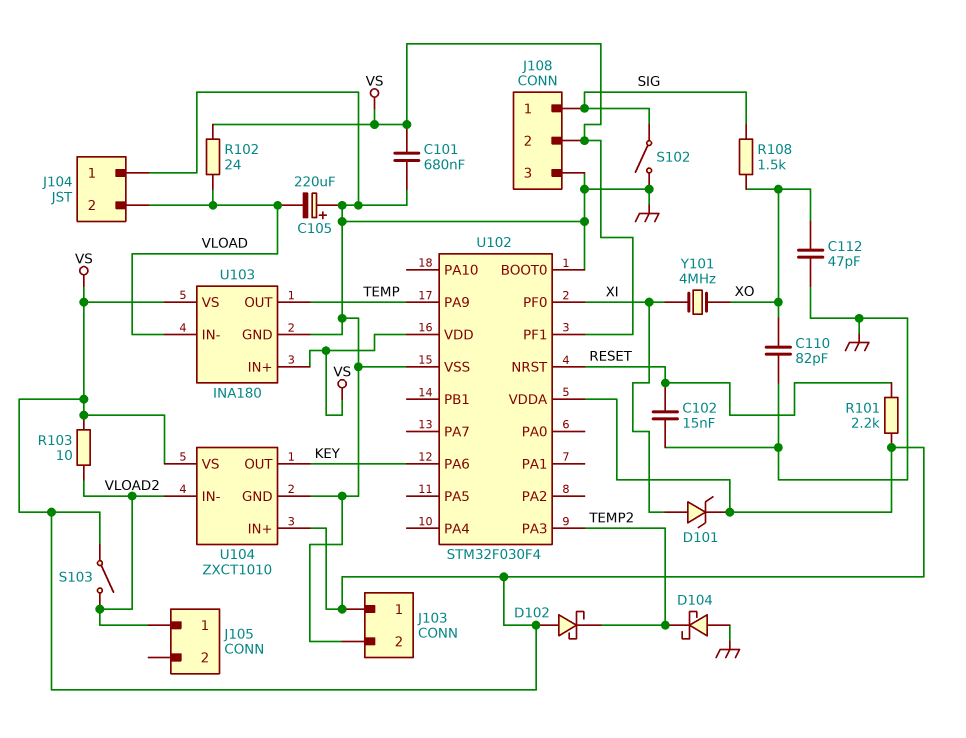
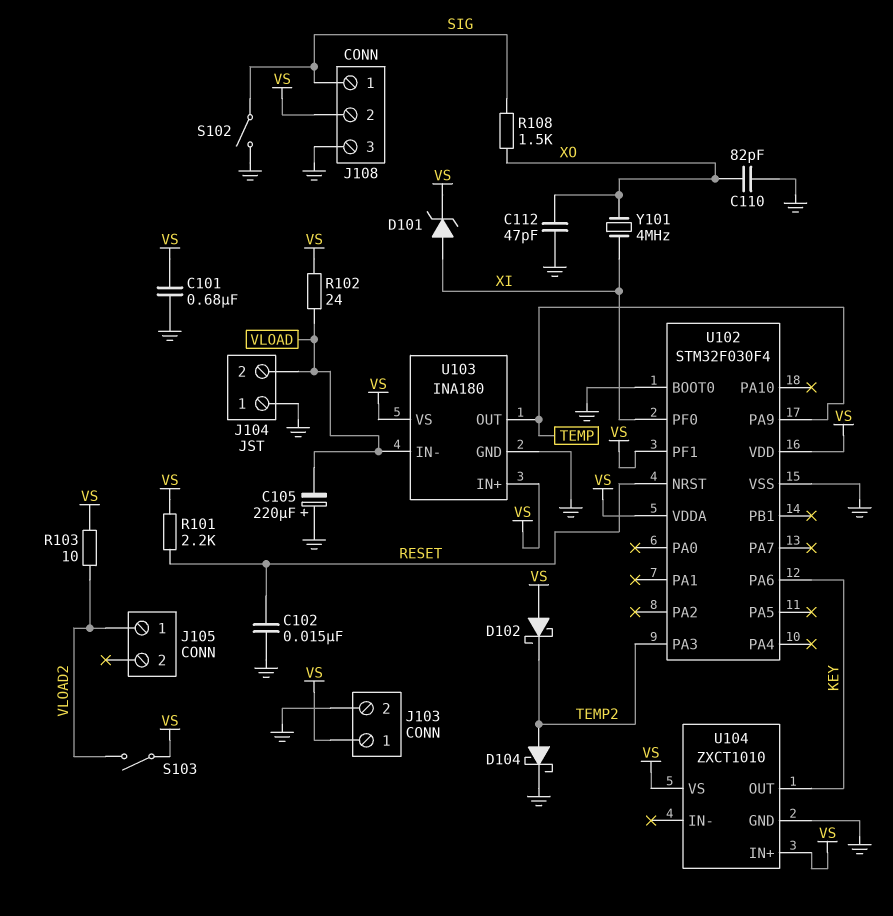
D104: schottky (A GND, K TEMP2) -> schottky (A TEMP2, K GND)
U104 pin IN-: VLOAD2 -> none

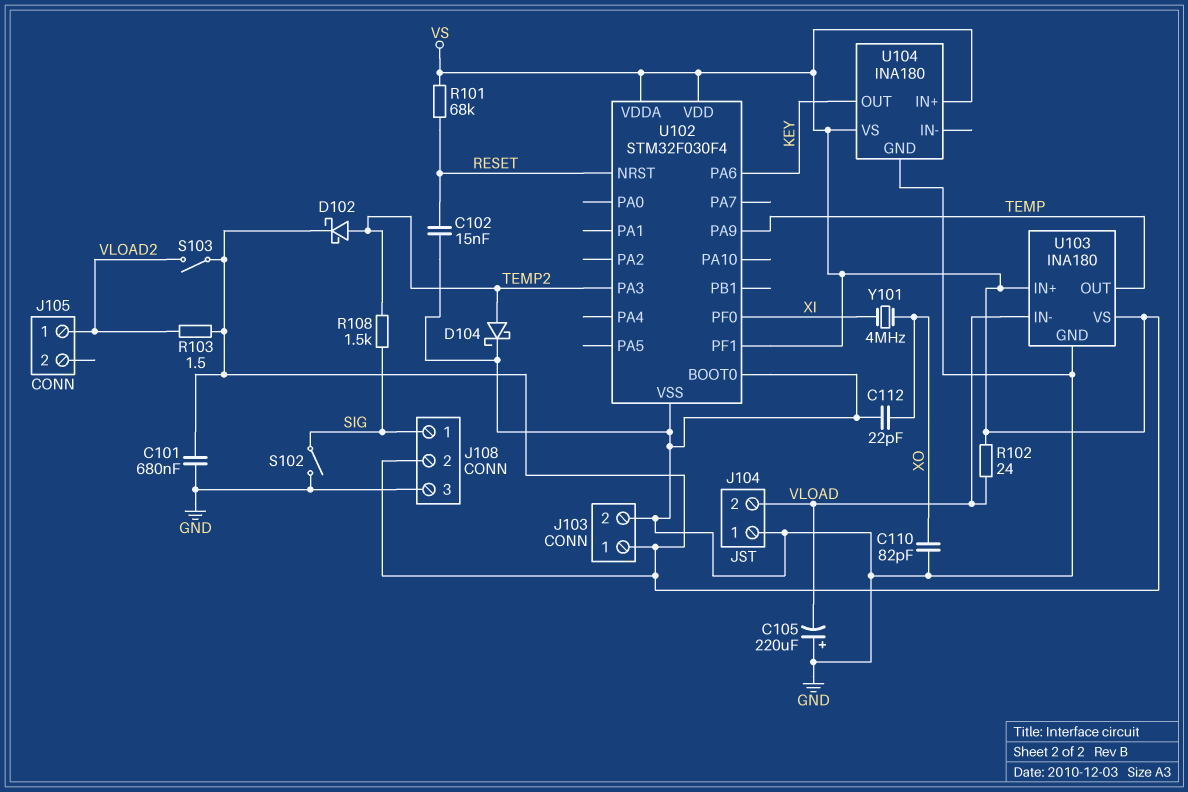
C112: 47pF (GND, XO) -> 22pF (GND, XO)
D101: zener (A XI, K VS) -> none
D102: schottky (A VS, K TEMP2) -> schottky (A TEMP2, K VS)
R101: 2.2k (RESET, VS) -> 68k (RESET, VS)
R103: 10 (VLOAD2, VS) -> 1.5 (VLOAD2, VS)
R108: 1.5k (SIG, XO) -> 1.5k (SIG, TEMP2)
U104: ZXCT1010 -> INA180

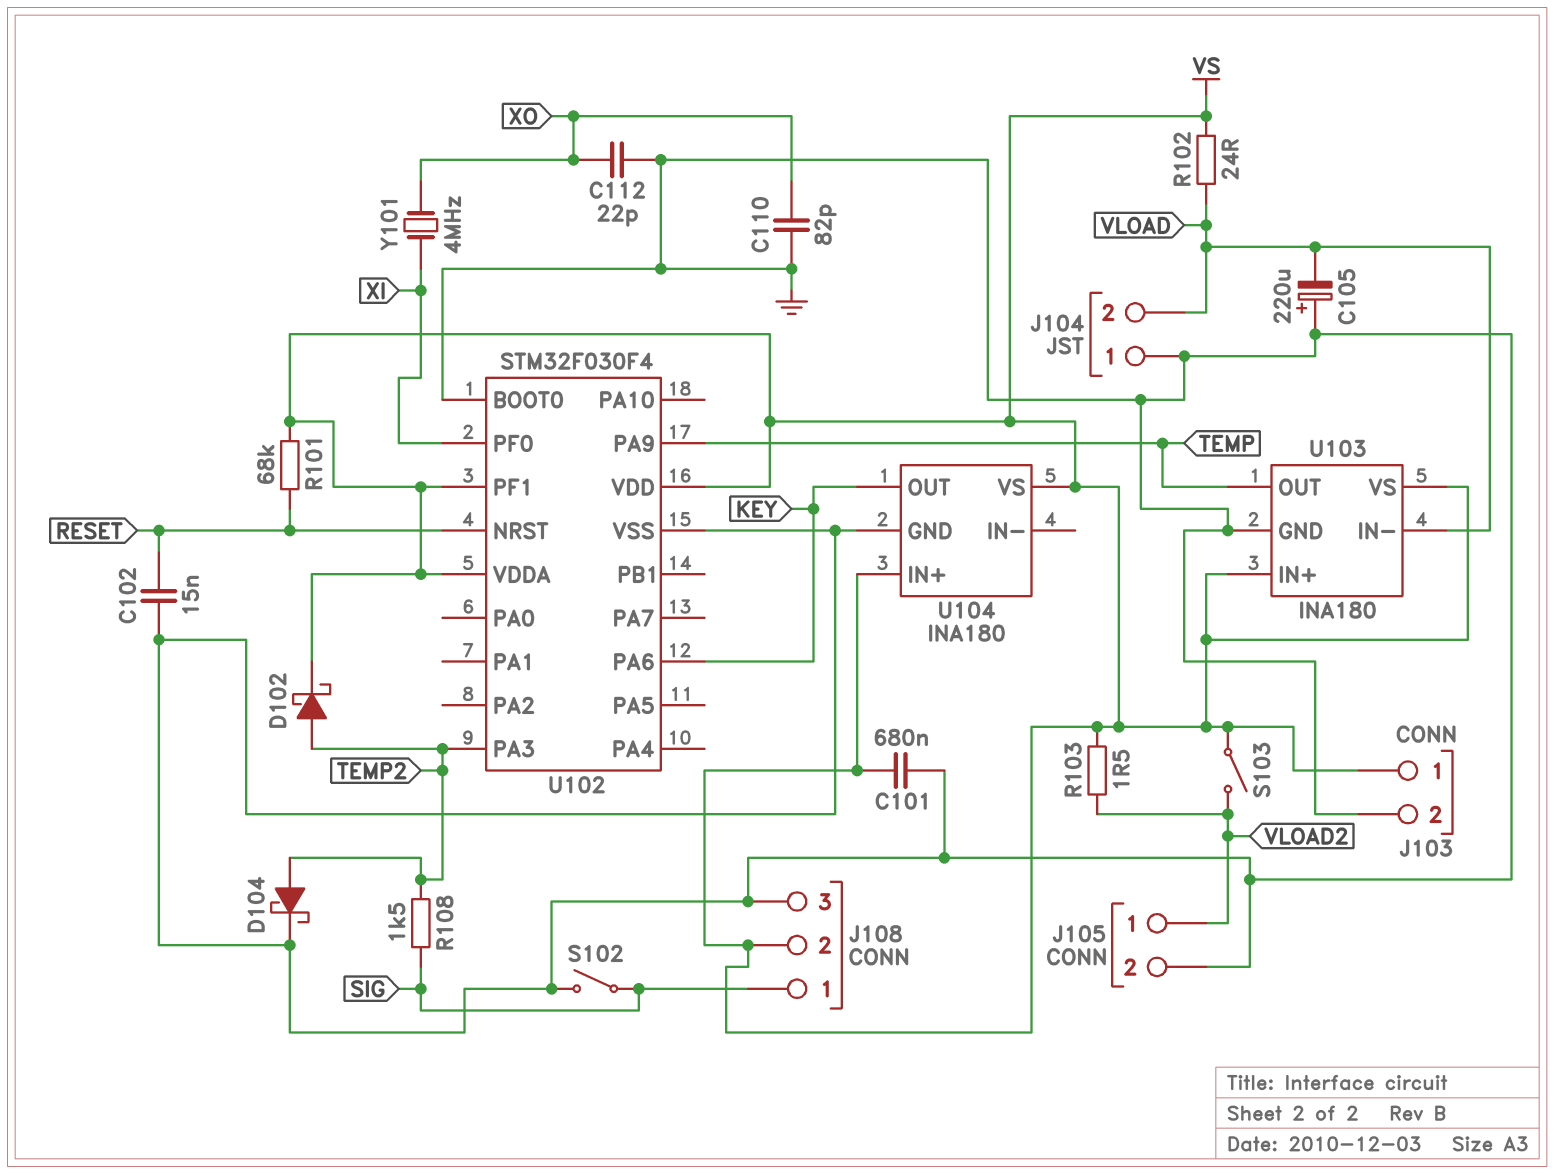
J105 pin 2: none -> GND

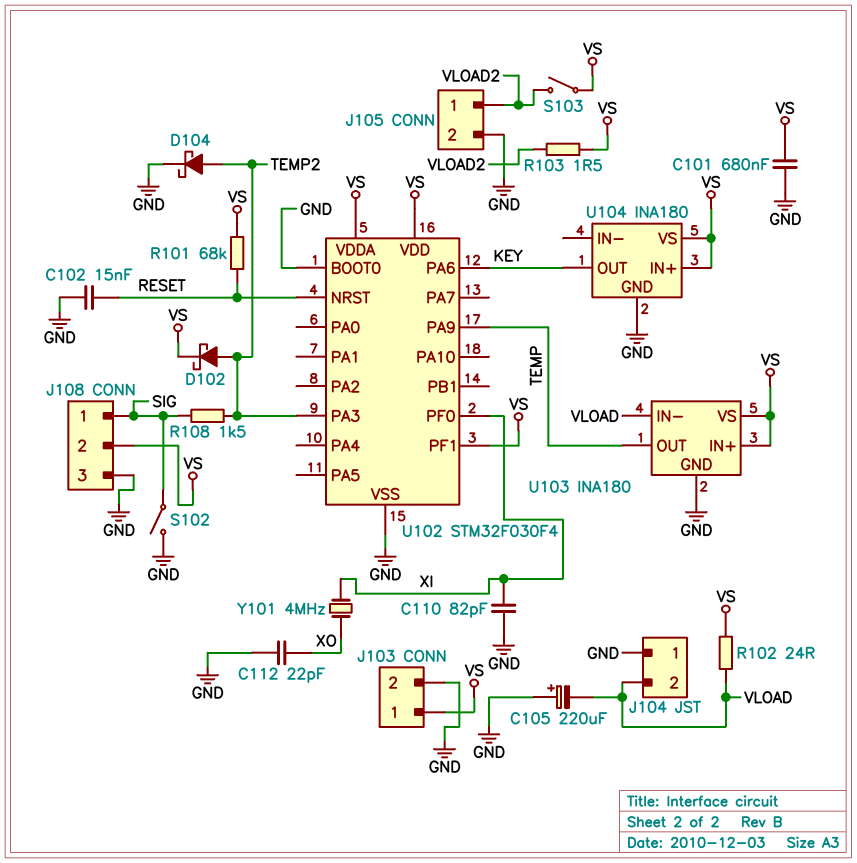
C110: 82pF (GND, XO) -> 82pF (GND, XI)

